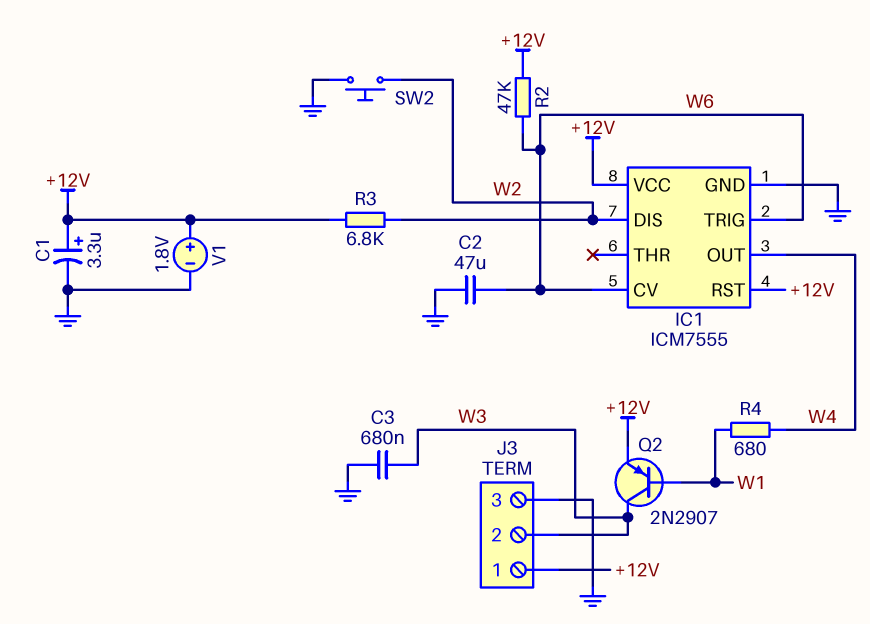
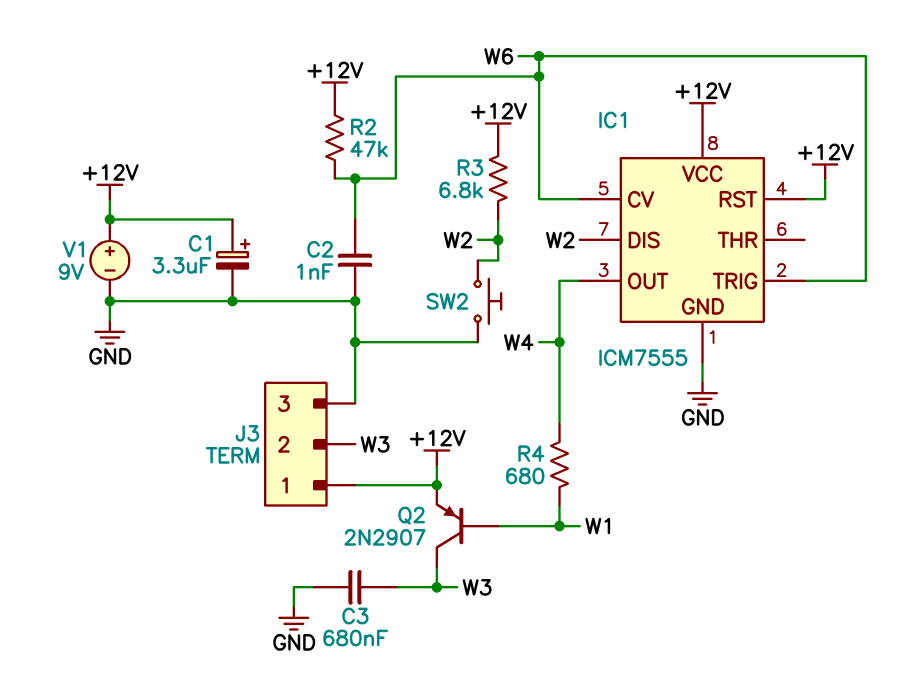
C2: 47uF (GND, W6) -> 1nF (GND, W6)
V1: 1.8V (plus +12V, minus GND) -> 9V (plus +12V, minus GND)

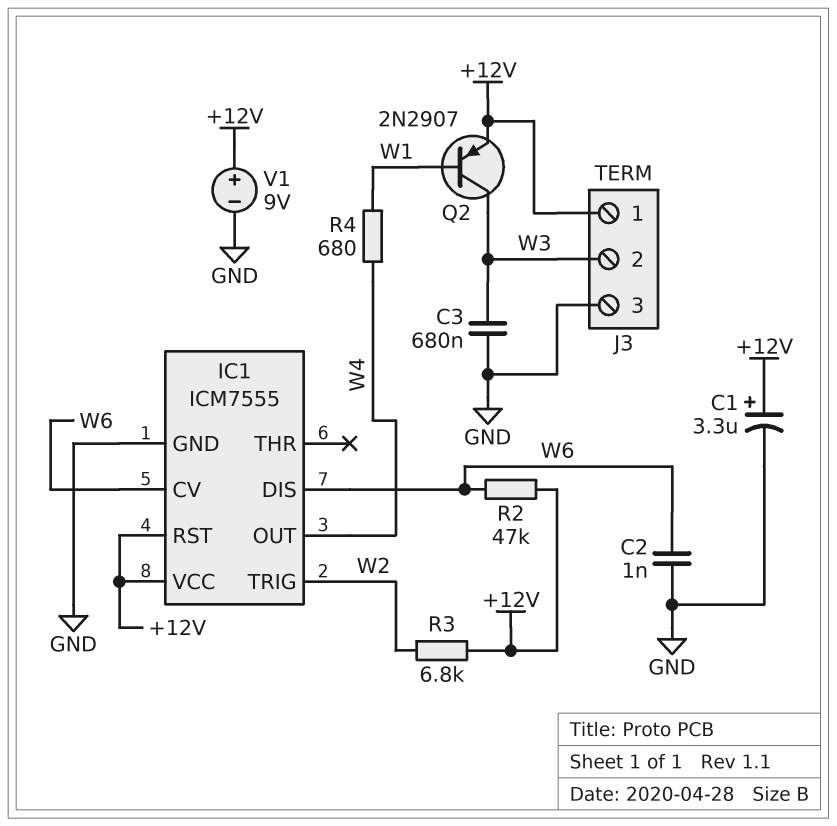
IC1 pin DIS: W2 -> W6
IC1 pin TRIG: W6 -> W2
SW2: button (GND, W2) -> none

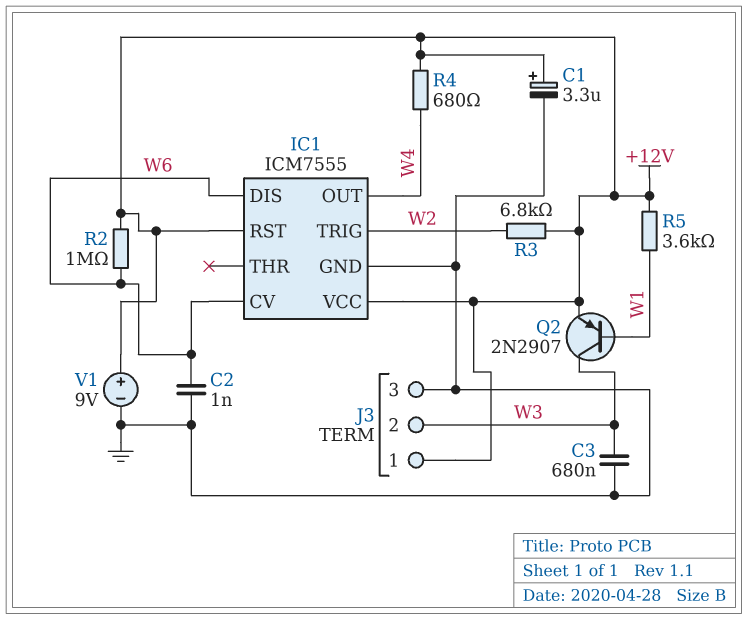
R2: 47k (+12V, W6) -> 1M (+12V, W6)
R4: 680 (W1, W4) -> 680 (+12V, W4)
R5: none -> 3.6k (+12V, W1)

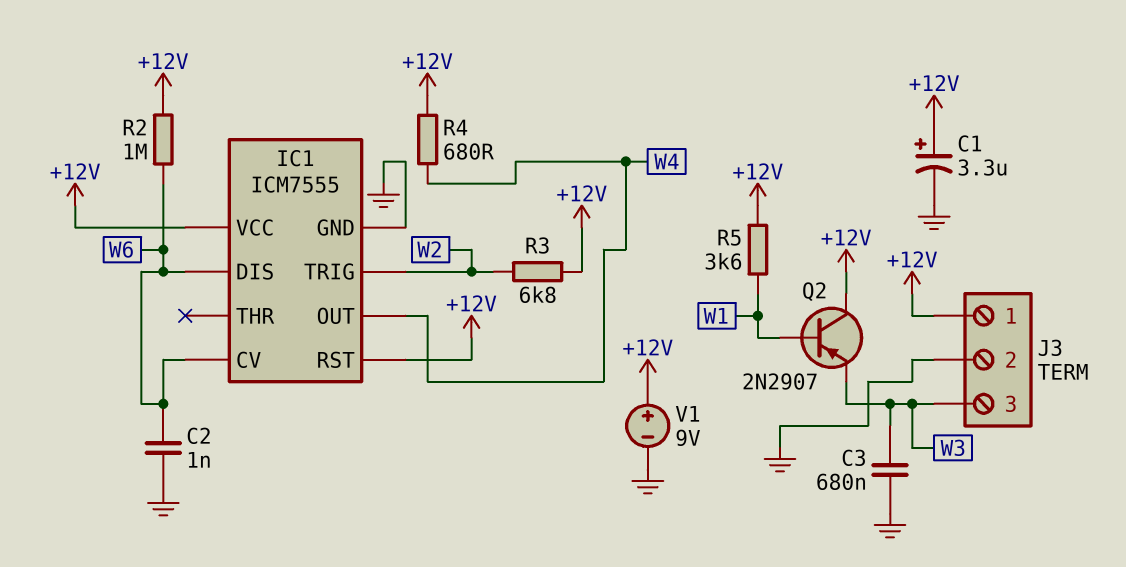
J3 pin 2: W3 -> GND
J3 pin 3: GND -> W3
Q2: PNP 2N2907 (B W1, C W3, E +12V) -> PNP 2N2907 (B W1, C +12V, E W3)

